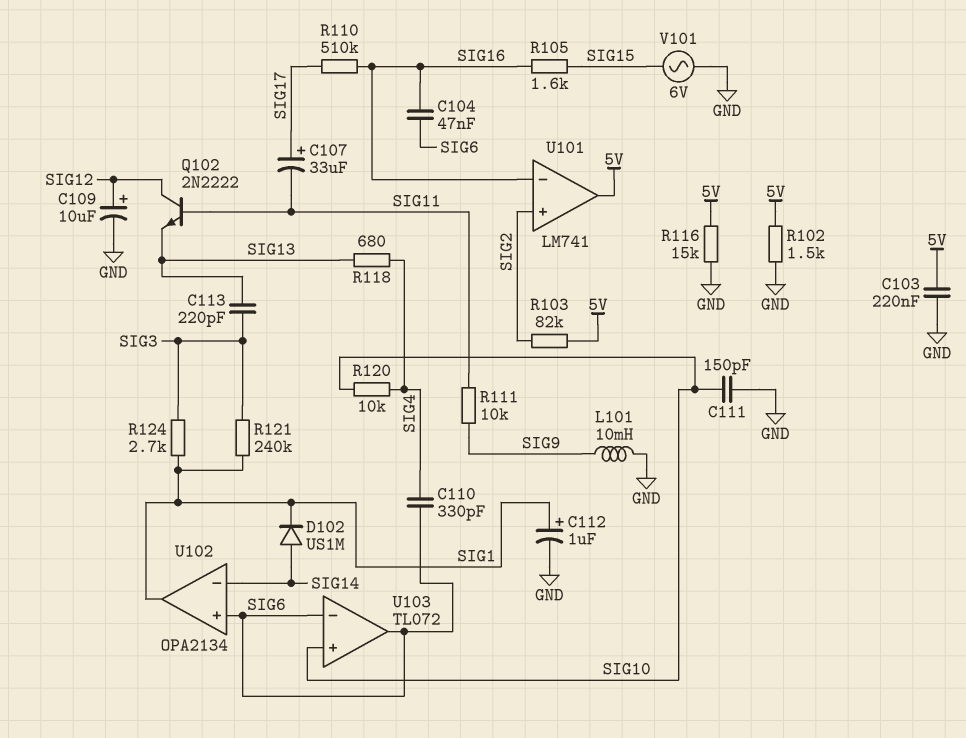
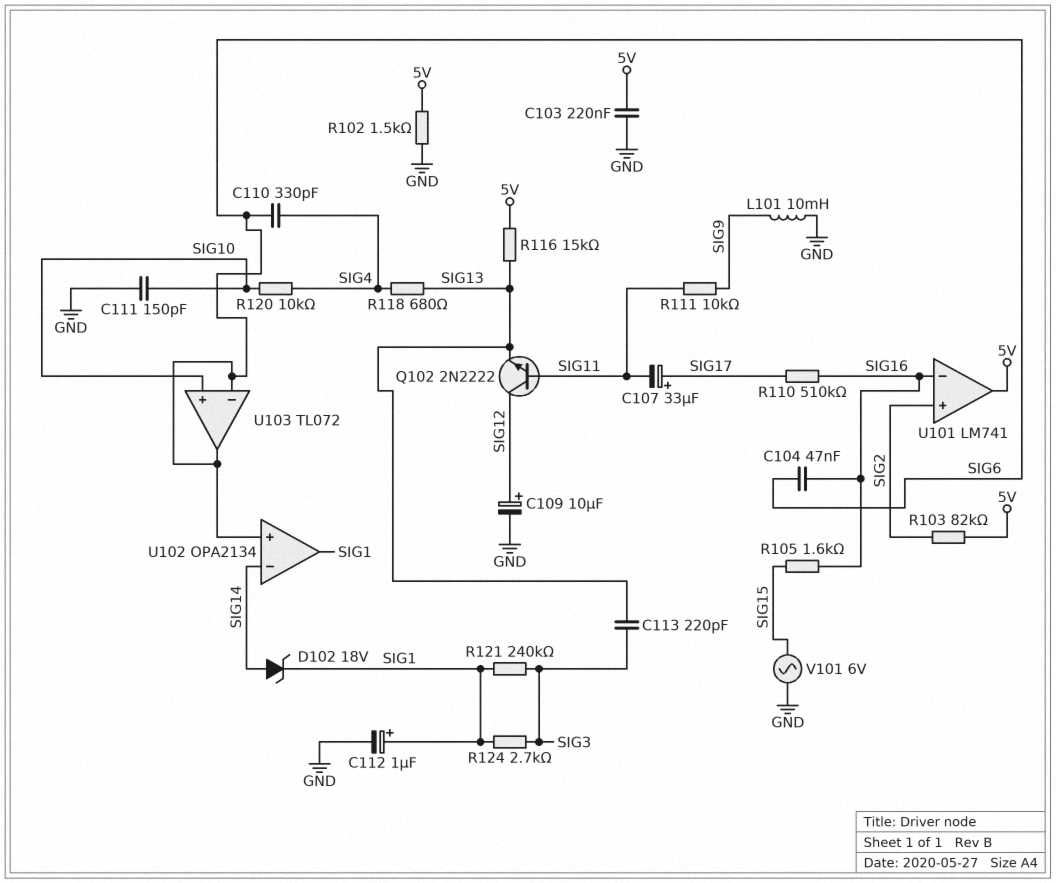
D102: diode US1M (A SIG14, K SIG1) -> zener 18V (A SIG14, K SIG1)
R116: 15k (5V, GND) -> 15k (5V, SIG13)

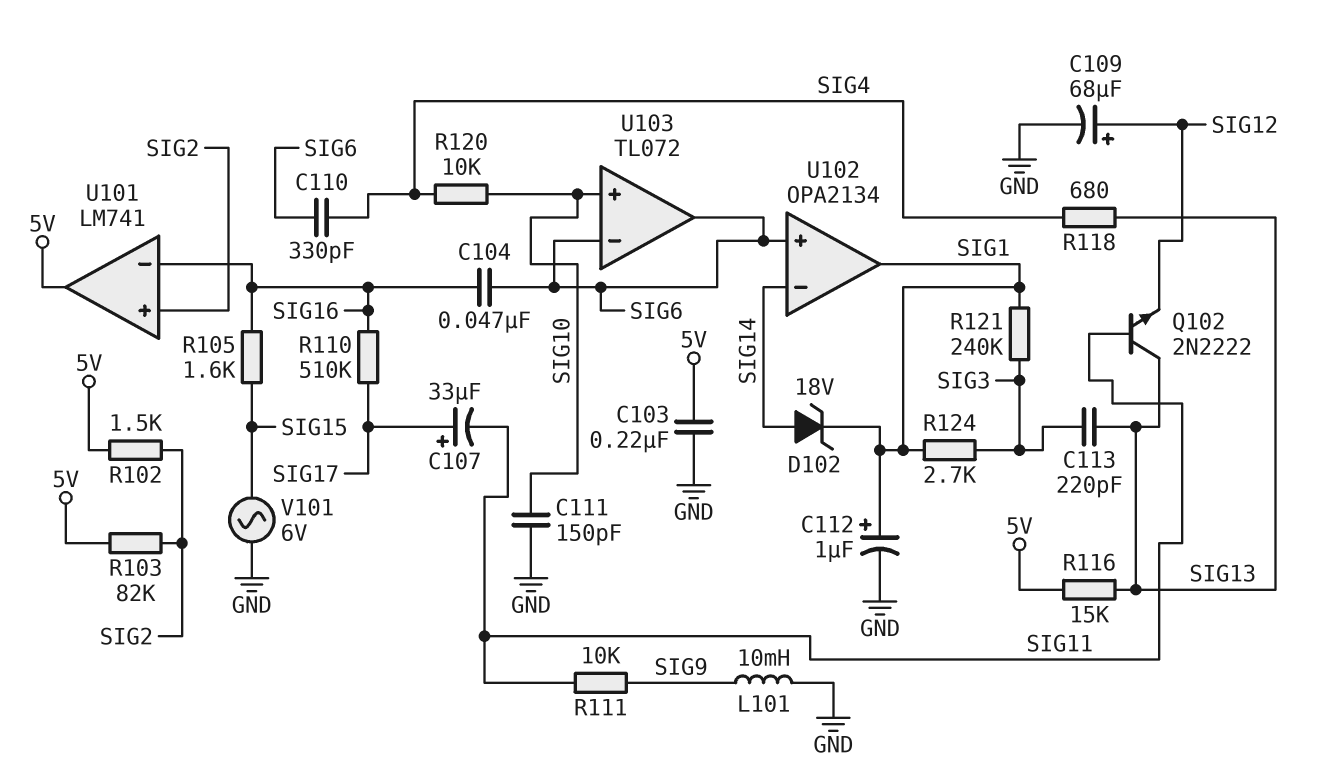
C109: 10uF (plus SIG12, minus GND) -> 68uF (plus SIG12, minus GND)
Q102: NPN 2N2222 (B SIG11, C SIG12, E SIG13) -> NPN 2N2222 (B SIG11, C SIG13, E SIG12)
R102: 1.5k (5V, GND) -> 1.5k (5V, SIG2)

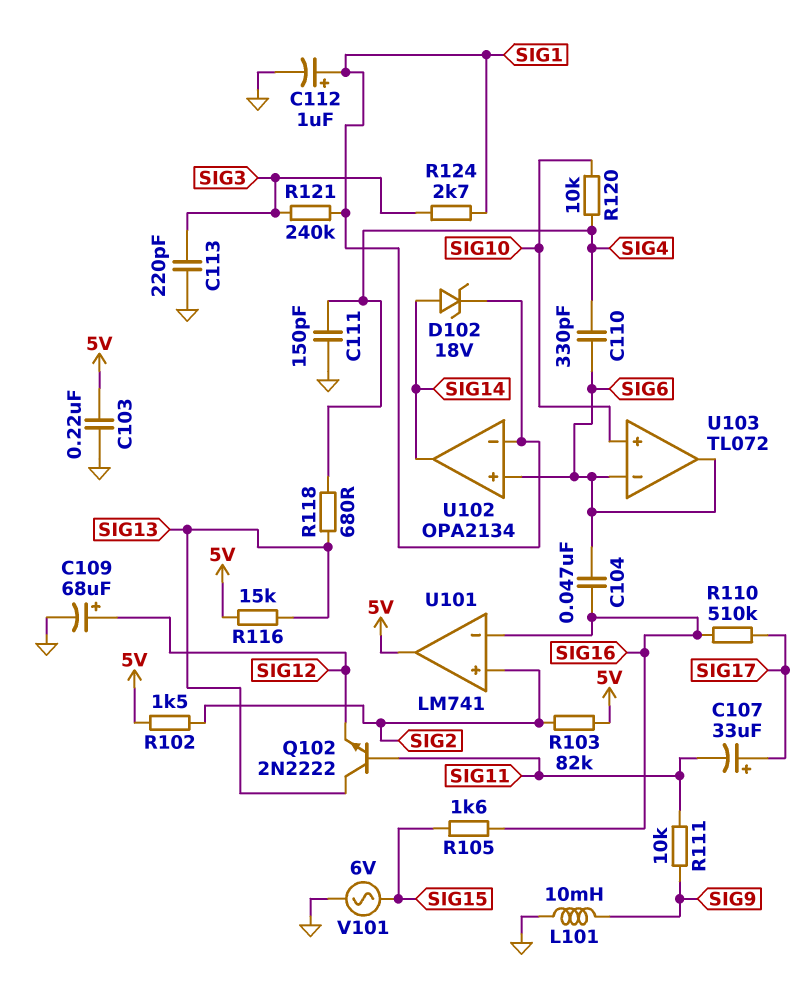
C111: 150pF (GND, SIG10) -> 150pF (GND, SIG4)
C113: 220pF (SIG3, SIG13) -> 220pF (GND, SIG3)
U102 pin in-: SIG14 -> SIG1
U102 pin out: SIG1 -> SIG14

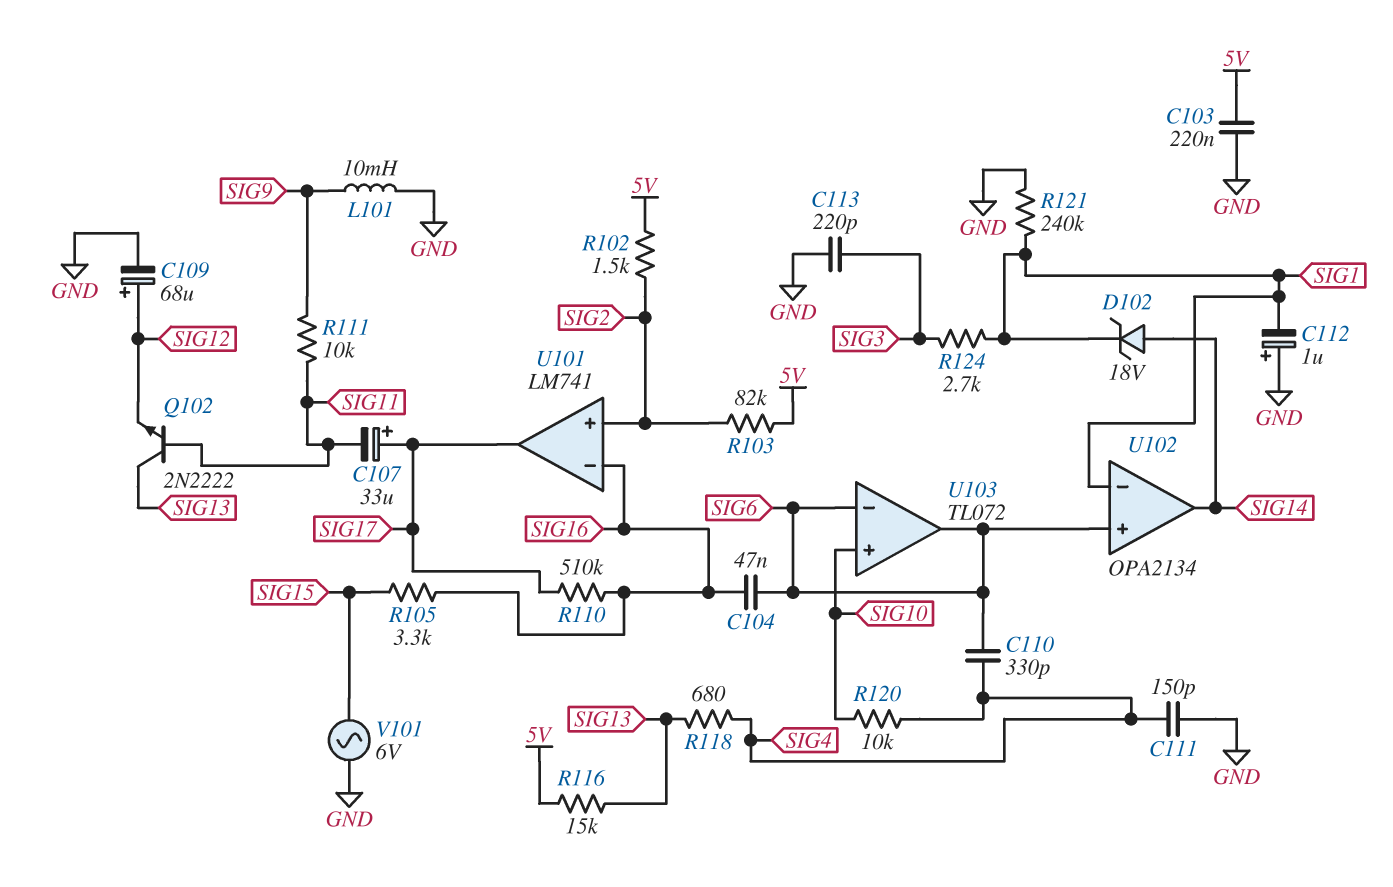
C112: 1uF (plus SIG1, minus GND) -> 1uF (plus GND, minus SIG1)
R105: 1.6k (SIG15, SIG16) -> 3.3k (SIG15, SIG16)
R121: 240k (SIG1, SIG3) -> 240k (GND, SIG1)
U101 pin out: 5V -> SIG17

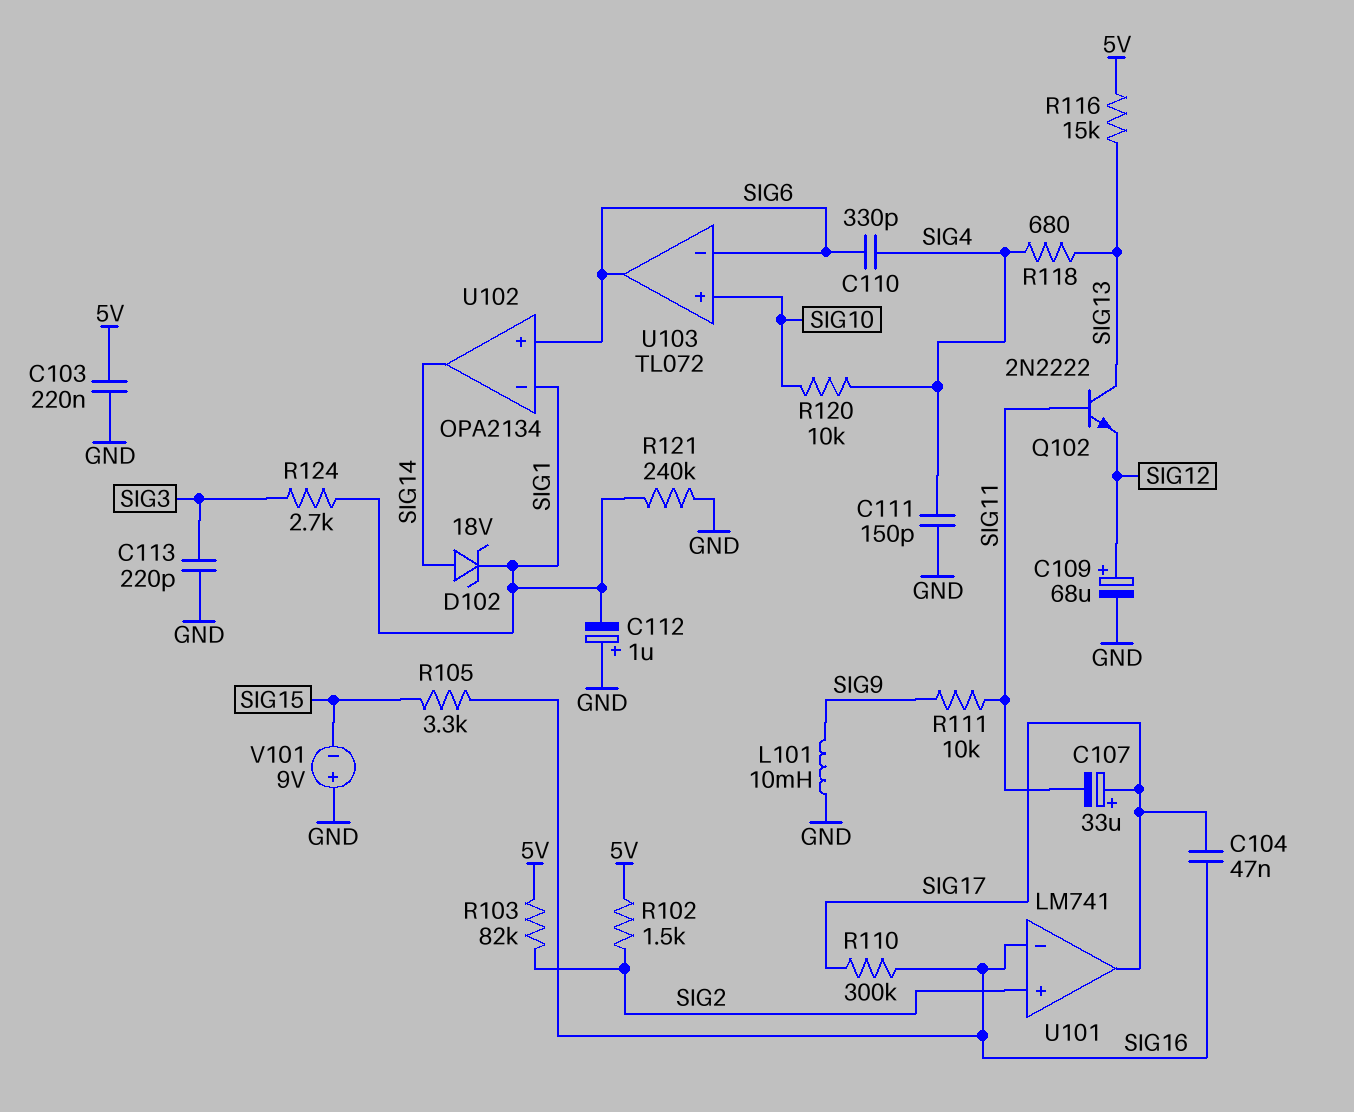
C104: 47nF (SIG6, SIG16) -> 47nF (SIG16, SIG17)
R110: 510k (SIG16, SIG17) -> 300k (SIG16, SIG17)
V101: AC 6V (GND, SIG15) -> 9V (plus GND, minus SIG15)

